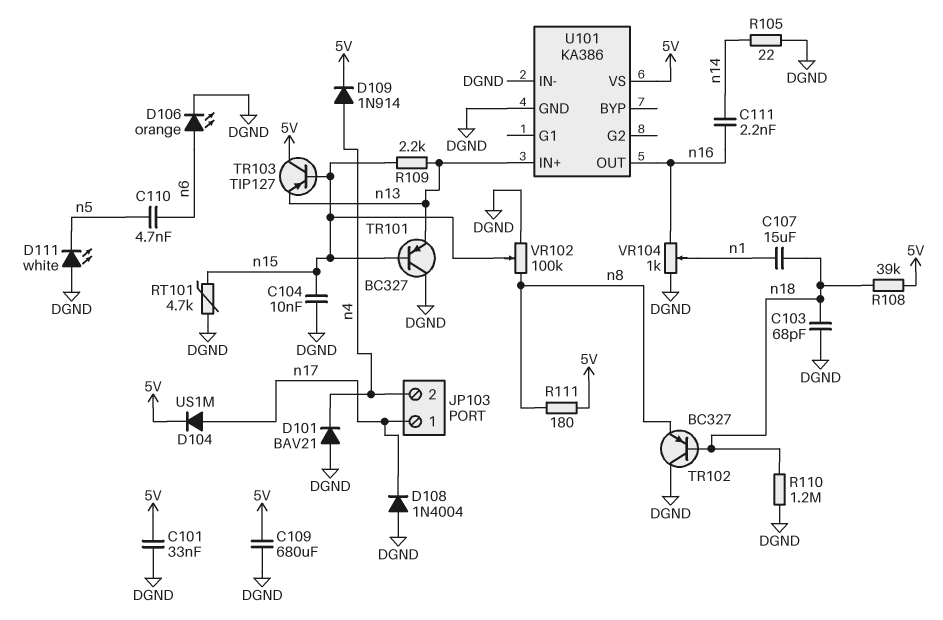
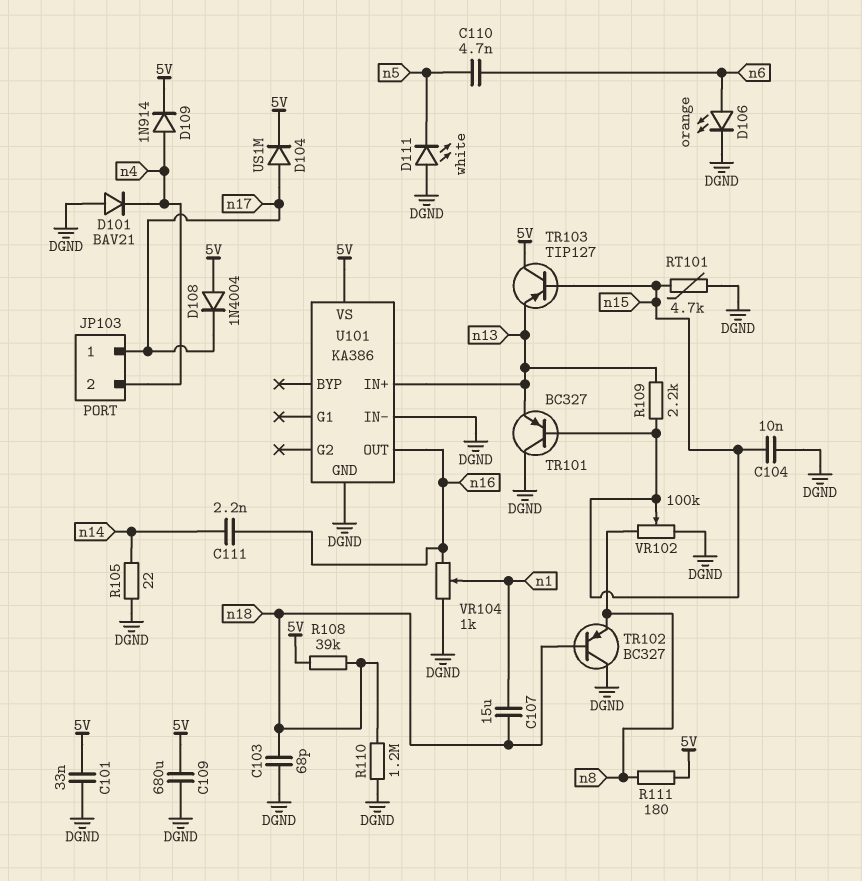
D108: diode 1N4004 (A DGND, K n17) -> diode 1N4004 (A 5V, K n17)

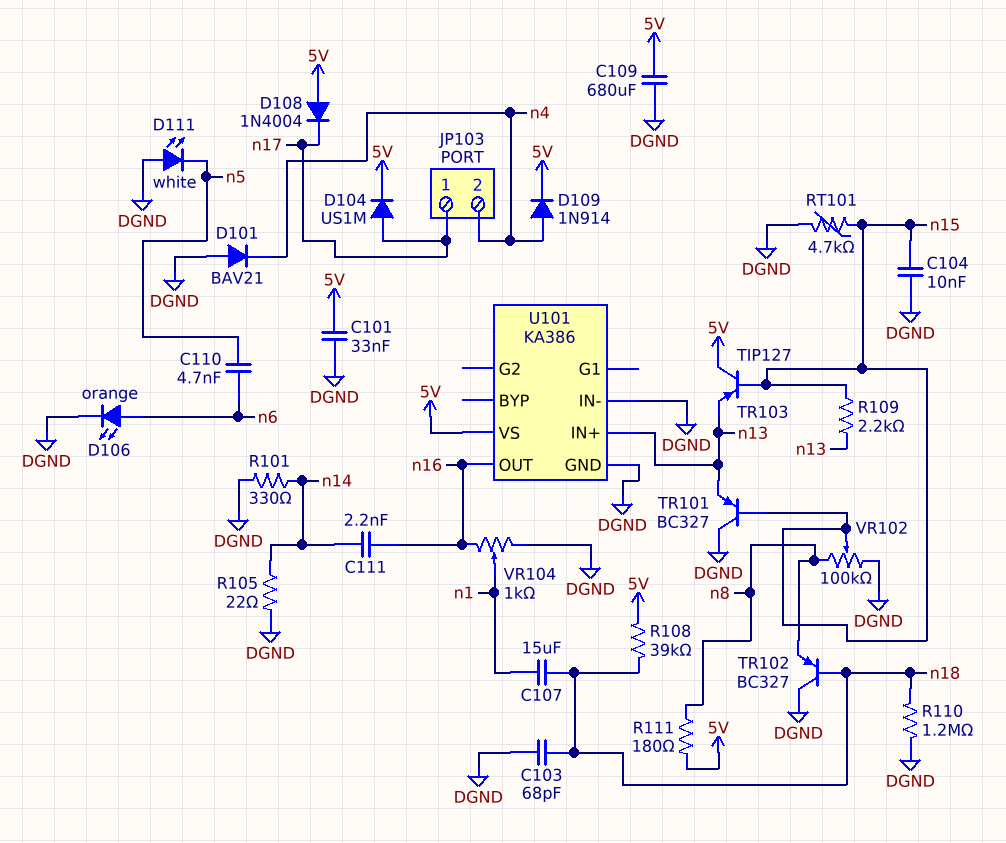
R101: none -> 330 (DGND, n14)

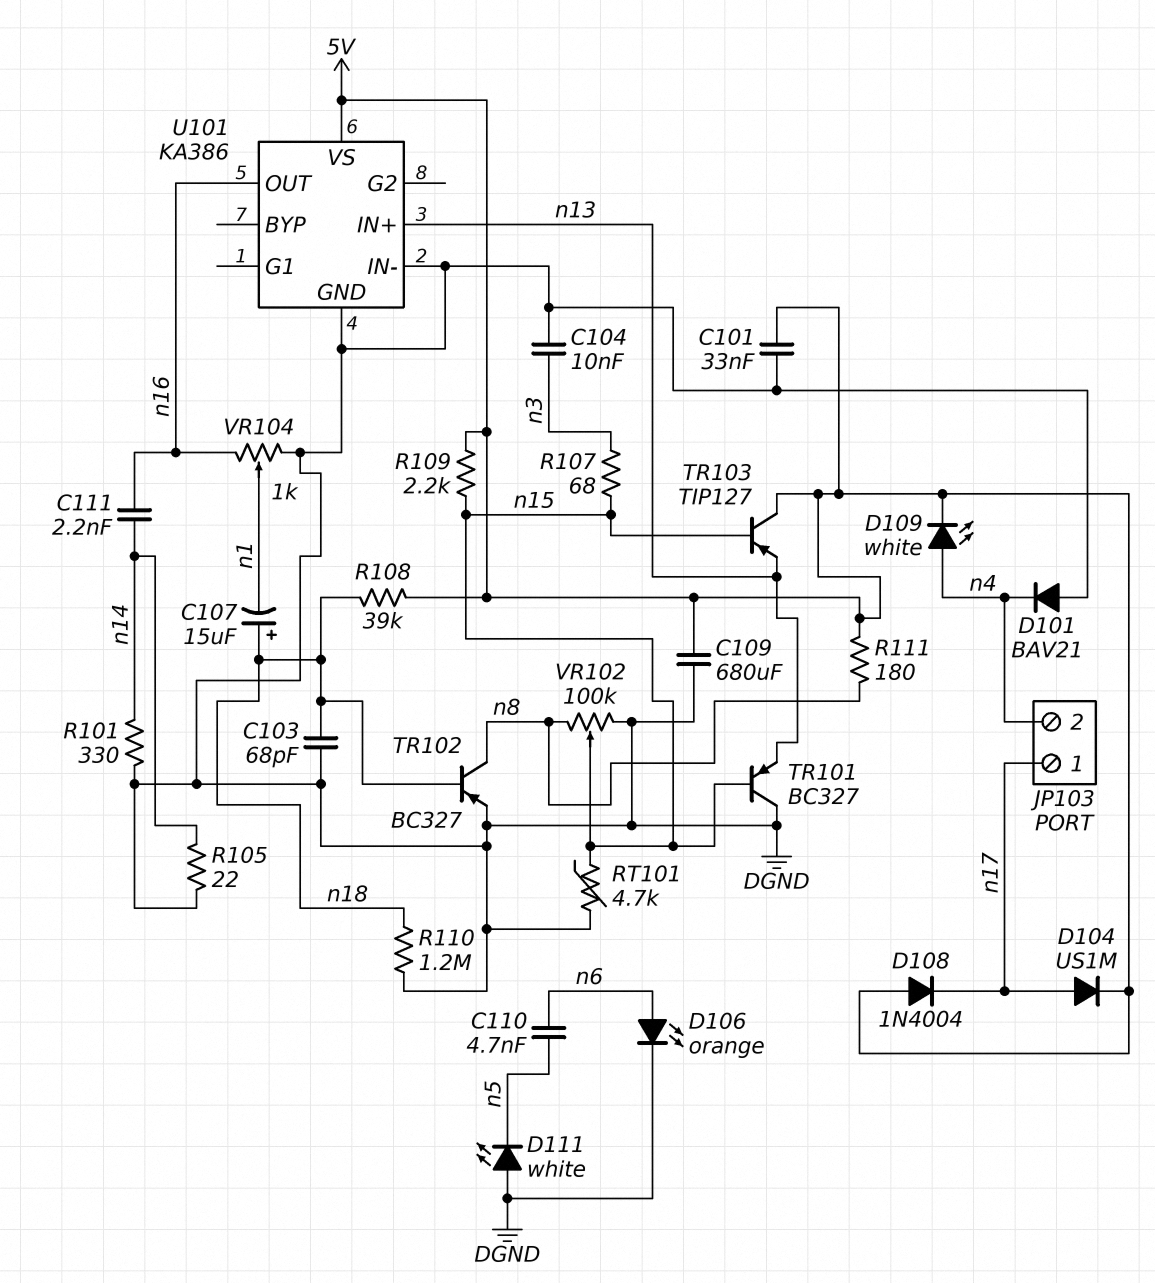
C104: 10nF (DGND, n15) -> 10nF (DGND, n3)
C107: 15uF (n1, n18) -> 15uF (plus n18, minus n1)
D109: diode 1N914 (A n4, K 5V) -> LED white (A n4, K 5V)
R107: none -> 68 (n3, n15)
R109: 2.2k (n13, n15) -> 2.2k (5V, n15)
TR102: PNP BC327 (B n18, C DGND, E n8) -> PNP BC327 (B n18, C n8, E DGND)

